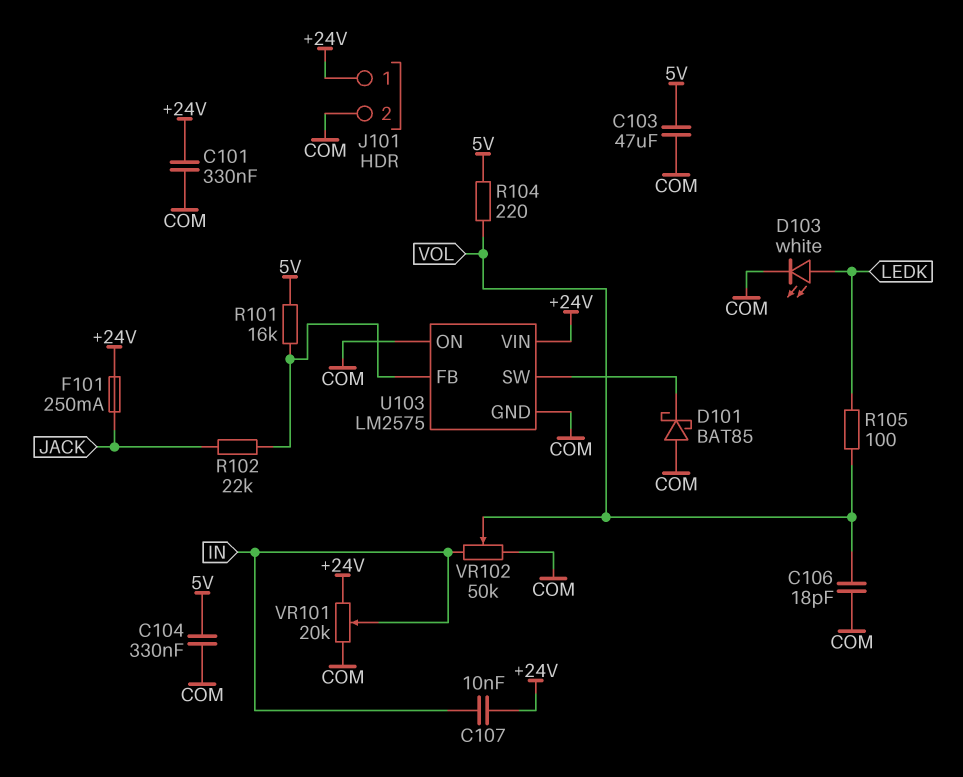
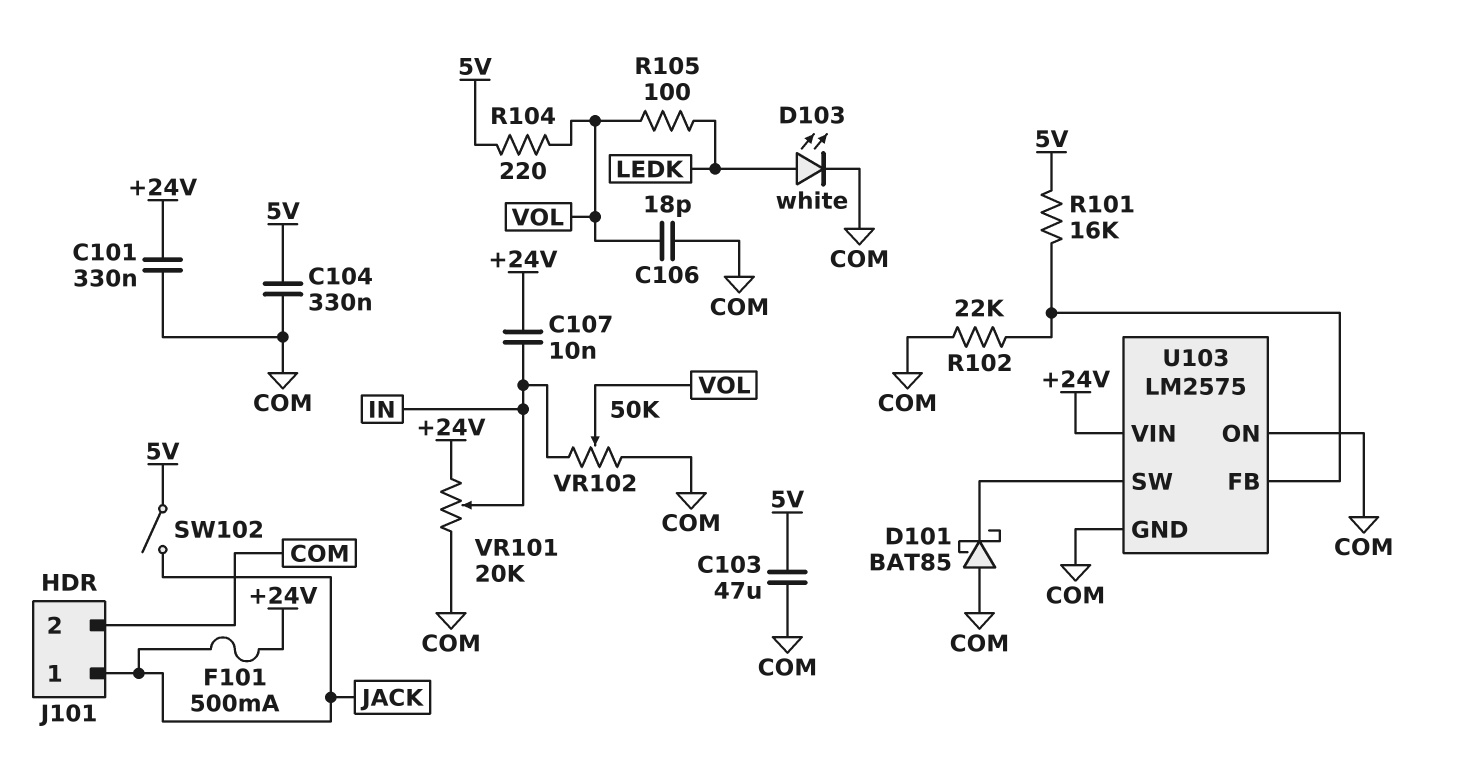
F101: 250mA (+24V, JACK) -> 500mA (+24V, JACK)
J101 pin 1: +24V -> JACK
R102: 22k (JACK, U103/FB) -> 22k (COM, U103/FB)
SW102: none -> switch (5V, JACK)

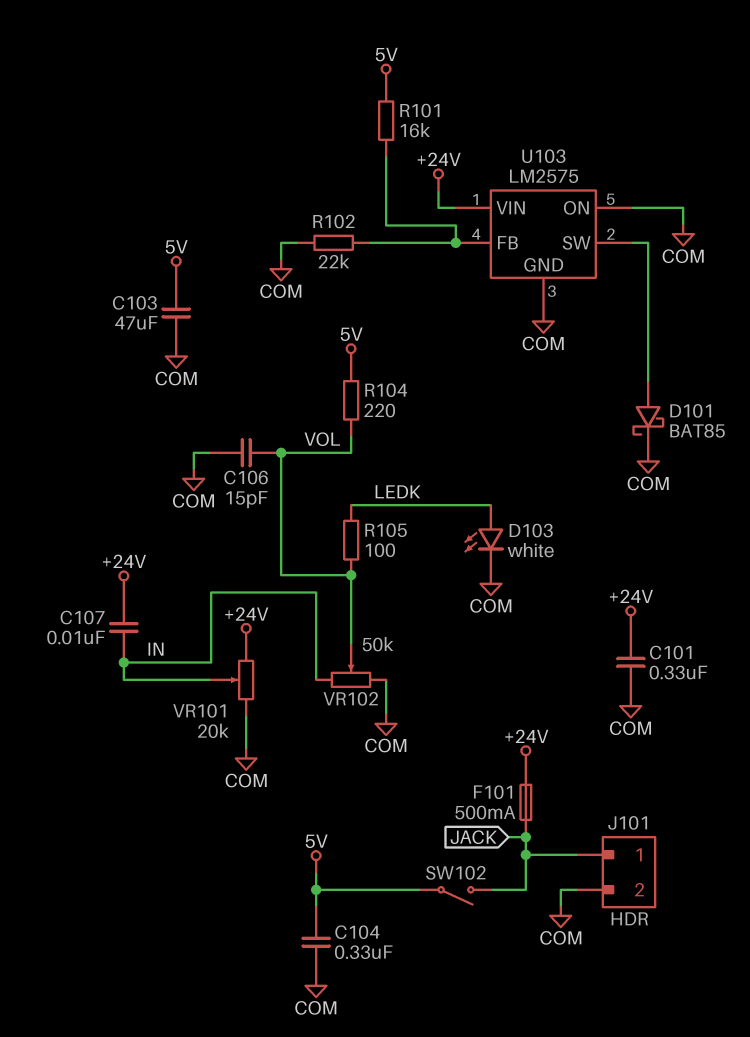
C106: 18pF (COM, VOL) -> 15pF (COM, VOL)
D101: schottky BAT85 (A COM, K U103/SW) -> schottky BAT85 (A U103/SW, K COM)

